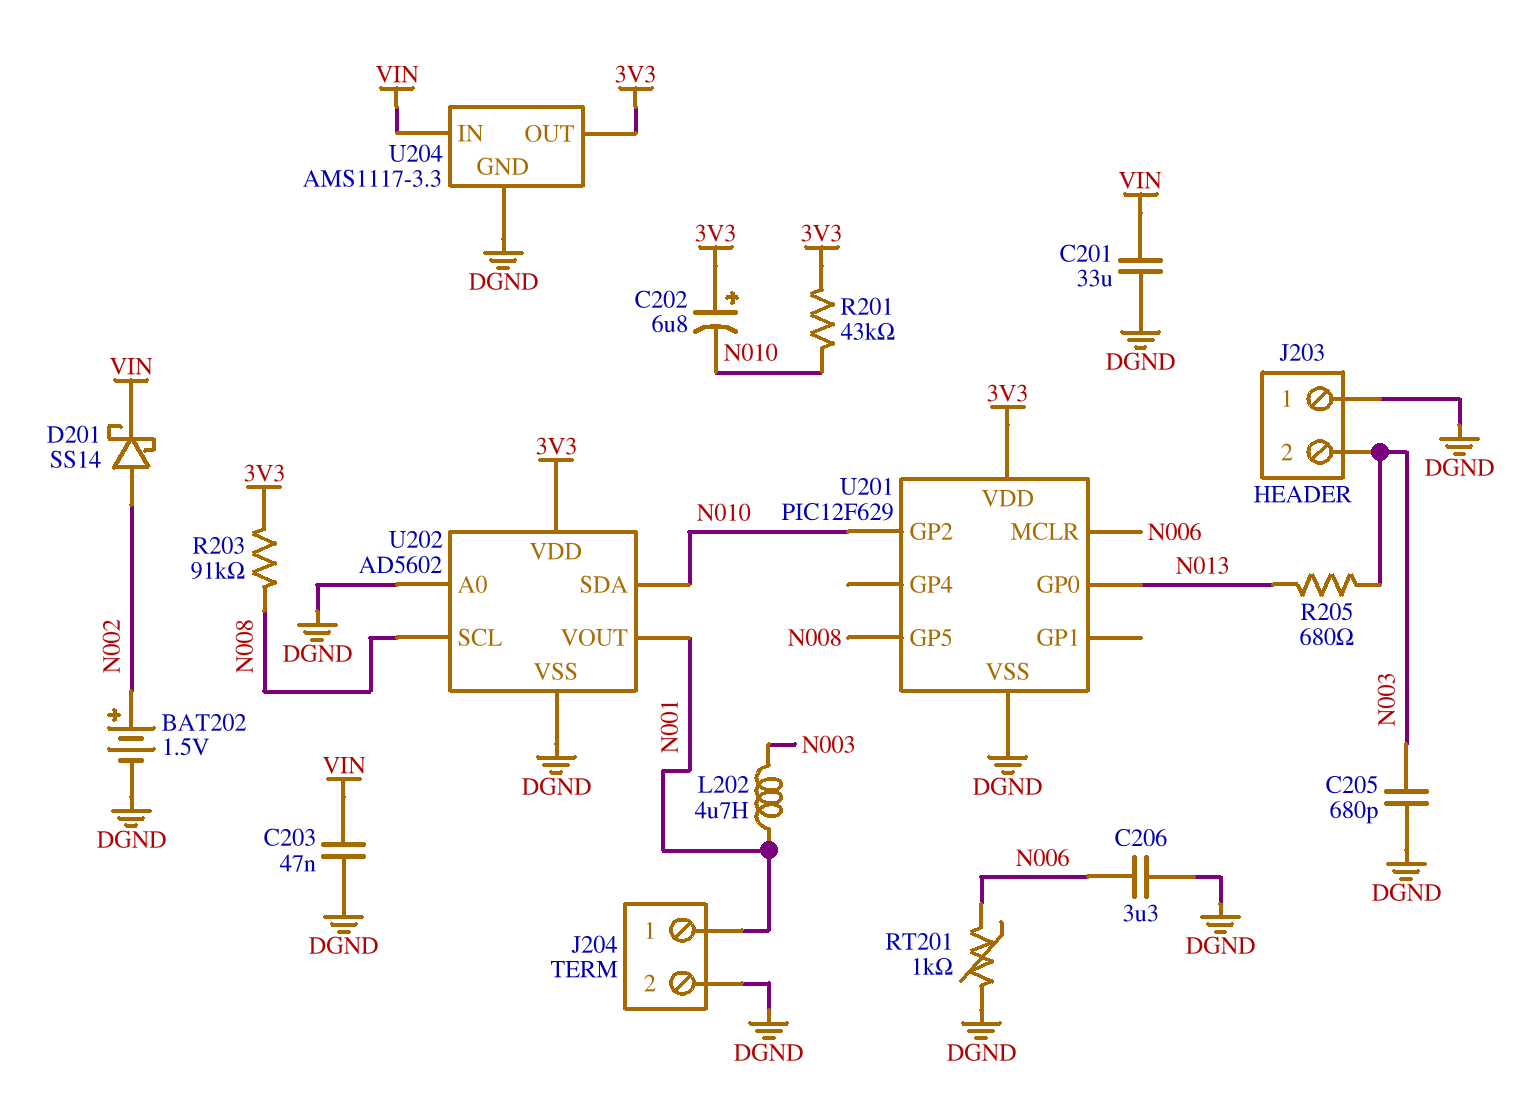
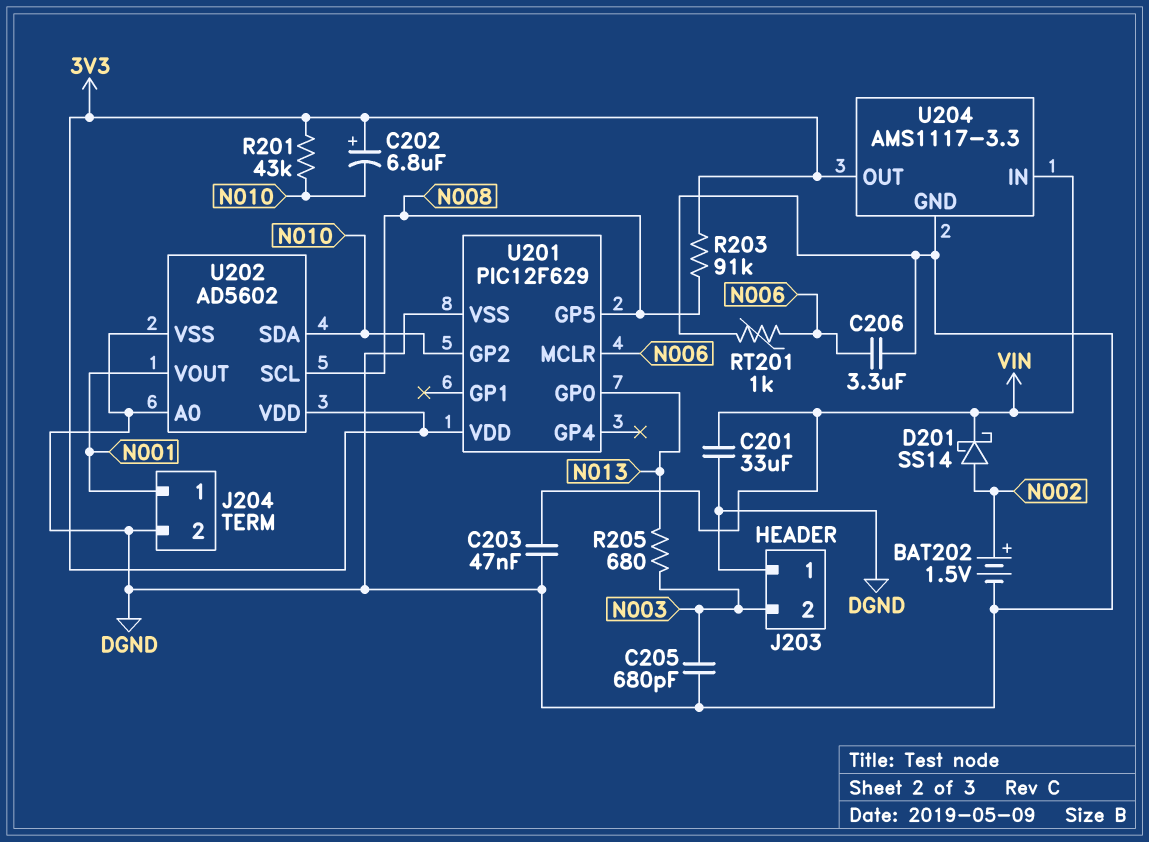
L202: 4.7uH (N001, N003) -> none

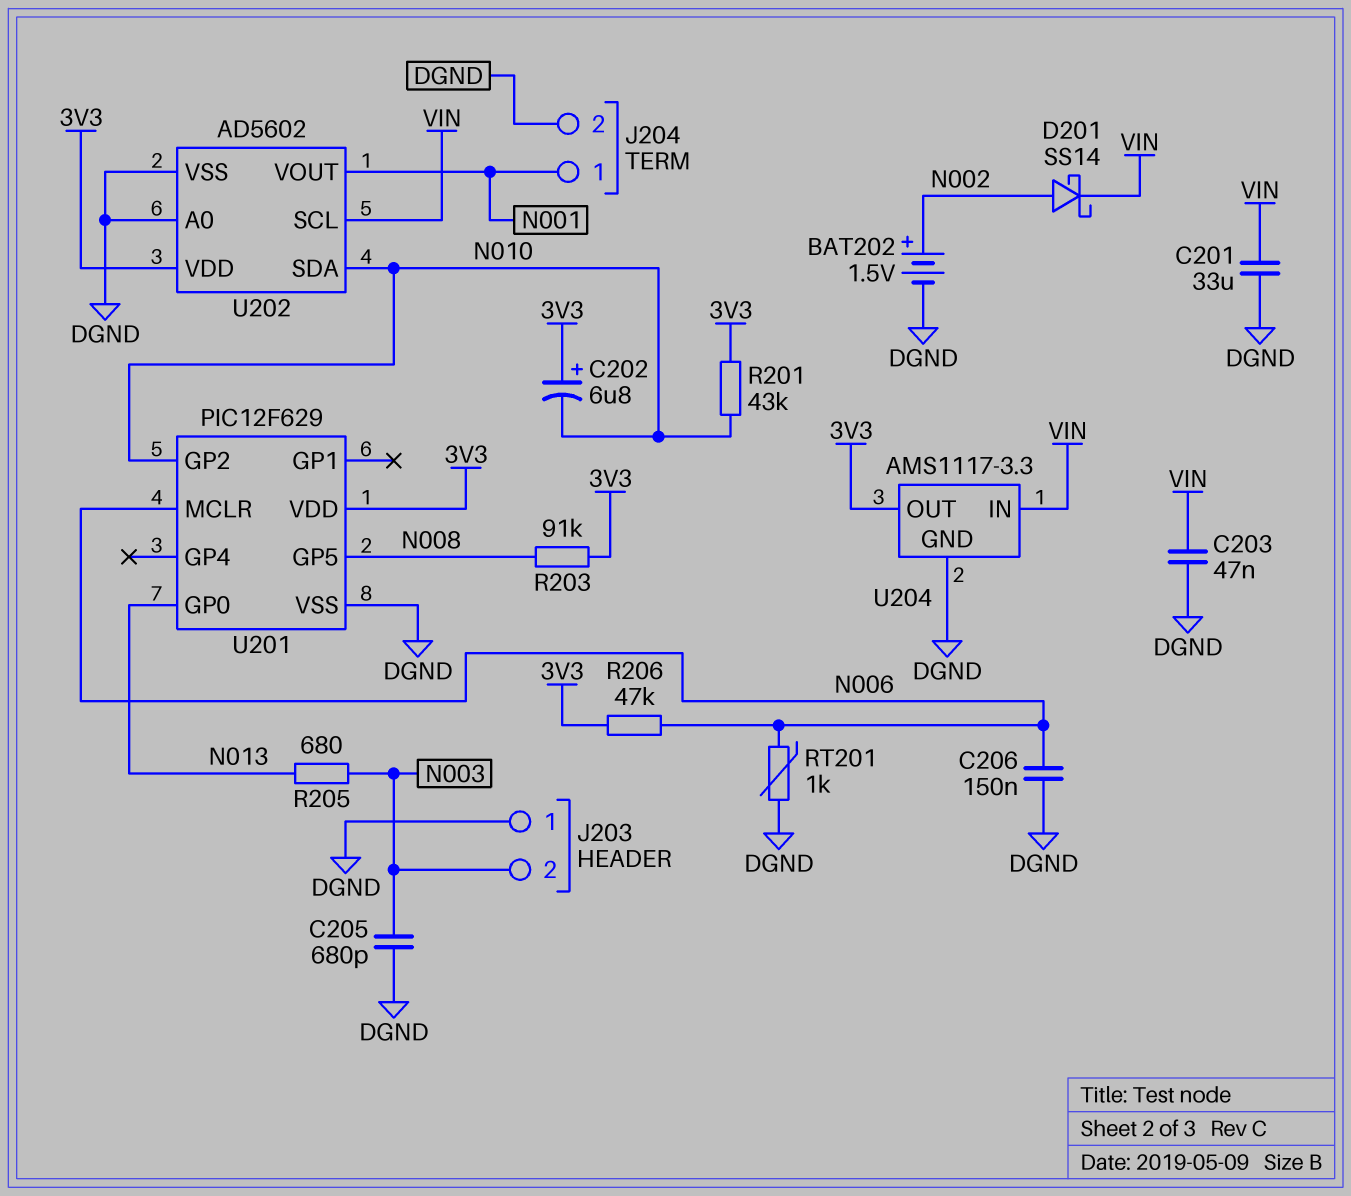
C206: 3.3uF (DGND, N006) -> 150nF (DGND, N006)
R206: none -> 47k (3V3, N006)
U202 pin SCL: N008 -> VIN

